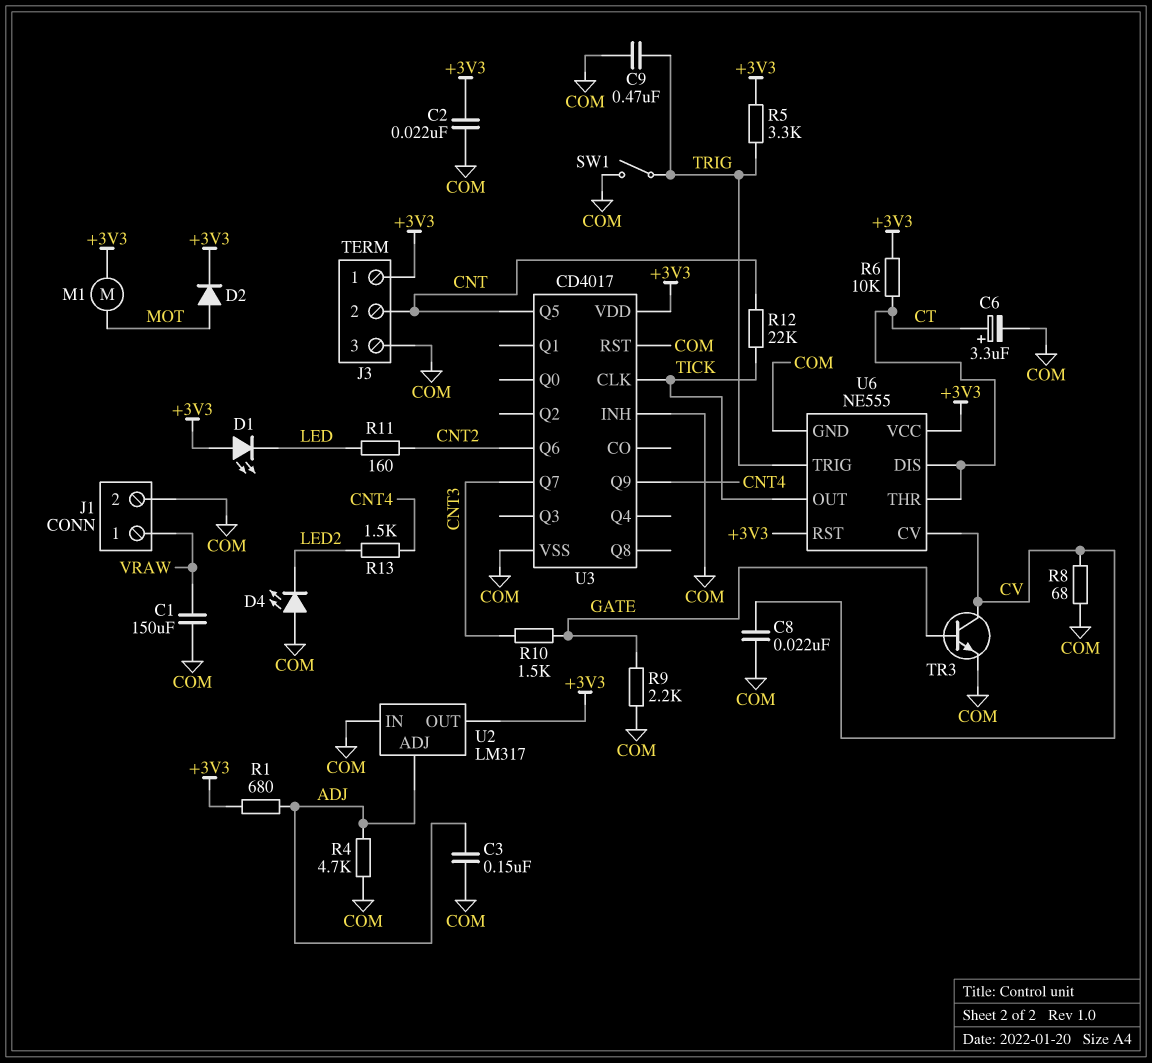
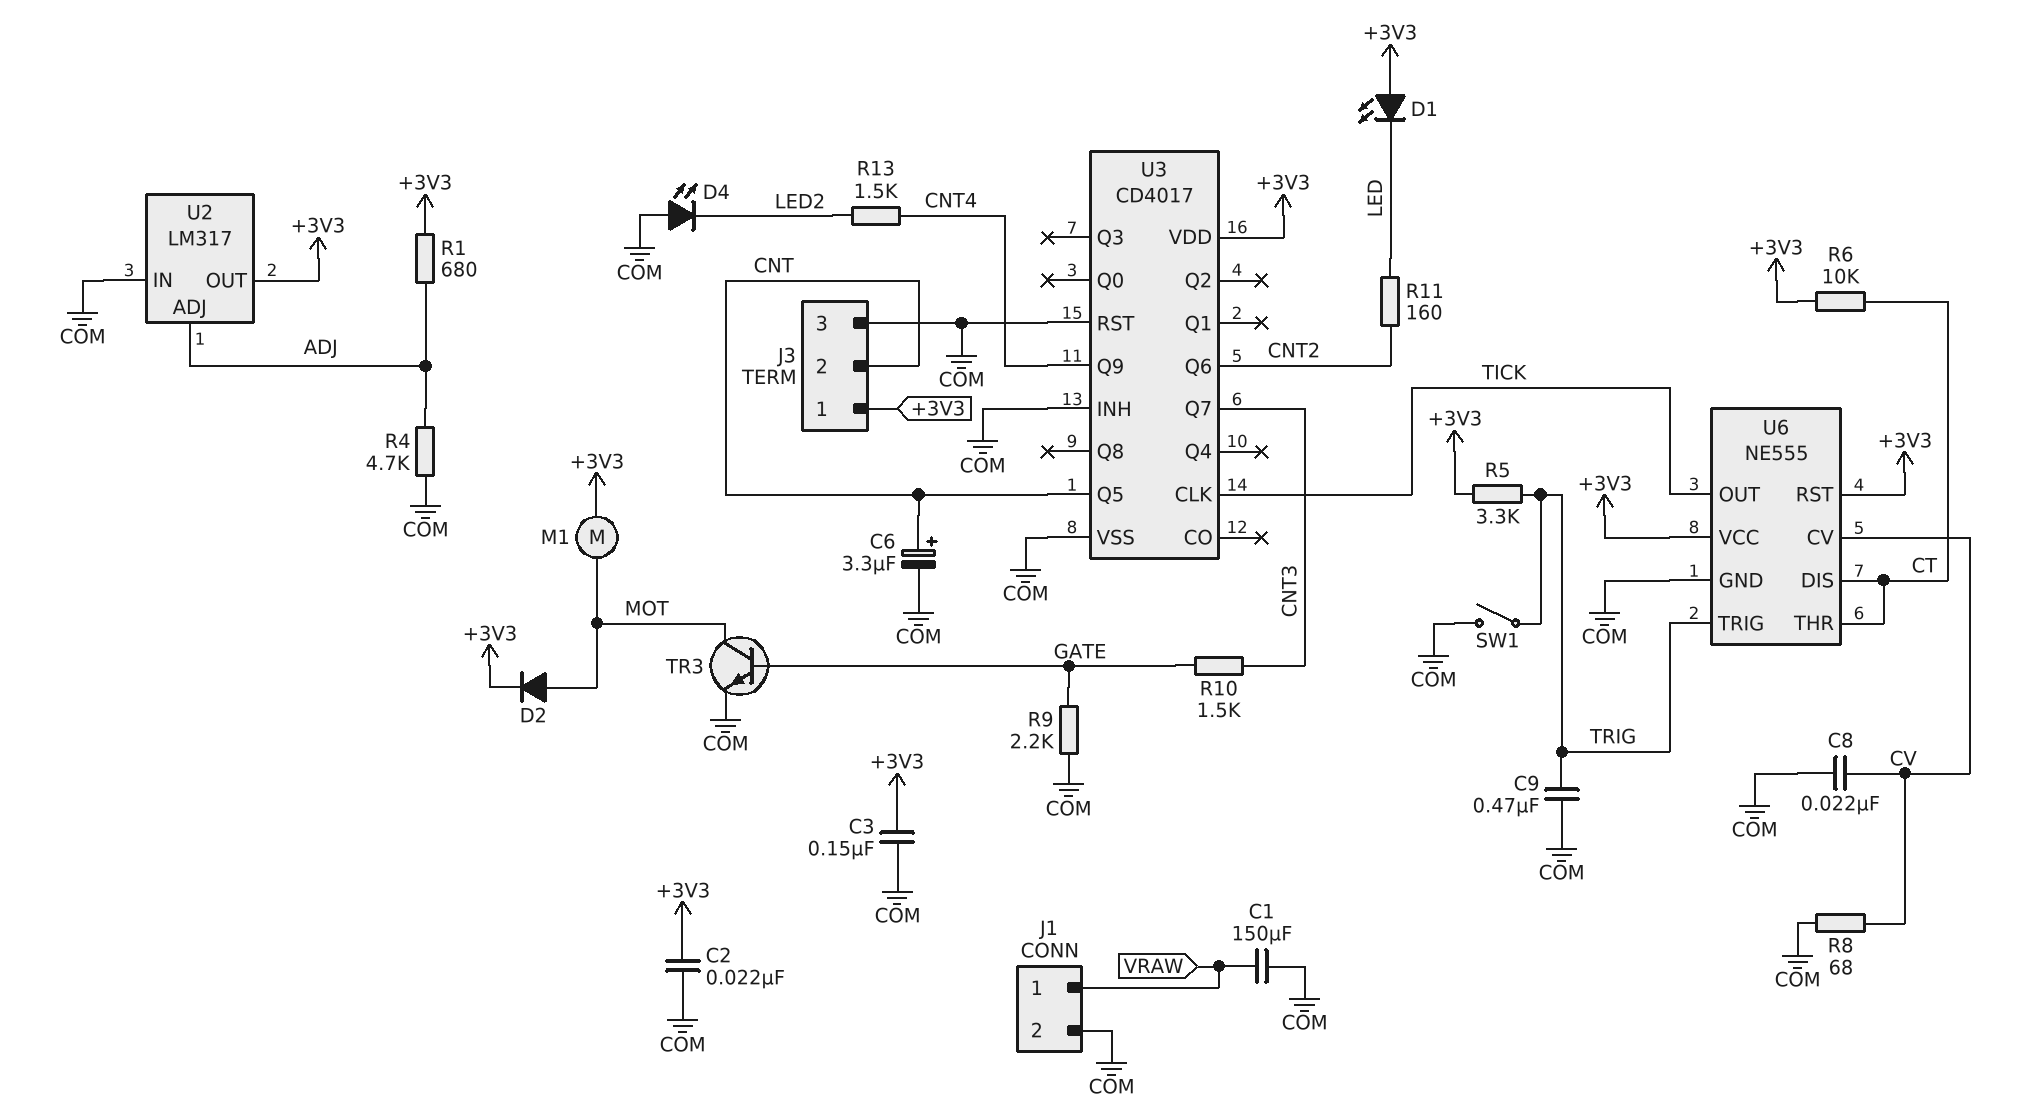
C3: 150nF (ADJ, COM) -> 150nF (+3V3, COM)
C6: 3.3uF (plus CT, minus COM) -> 3.3uF (plus CNT, minus COM)
R12: 22k (CNT, TICK) -> none
TR3: NPN (B GATE, C CV, E COM) -> NPN (B GATE, C MOT, E COM)

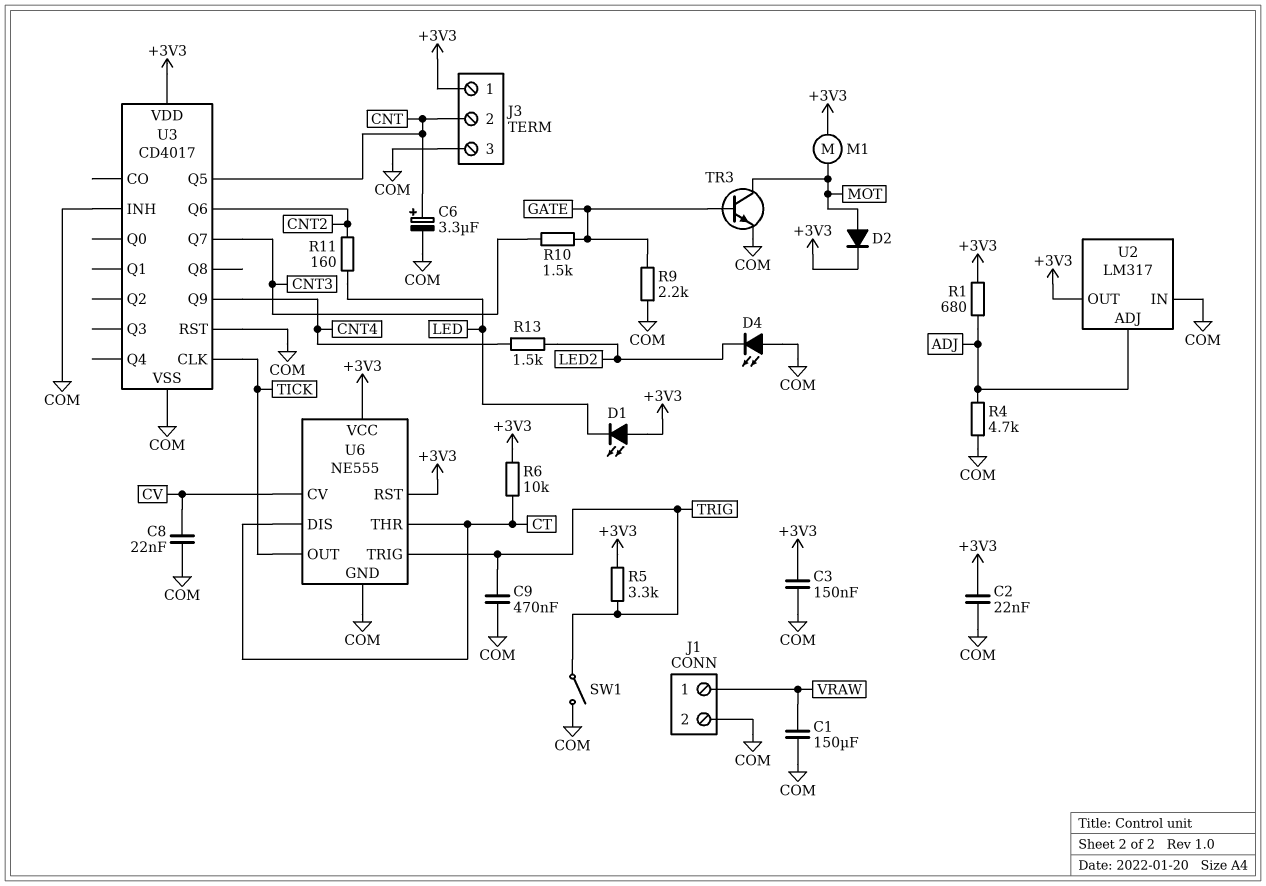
R8: 68 (COM, CV) -> none

